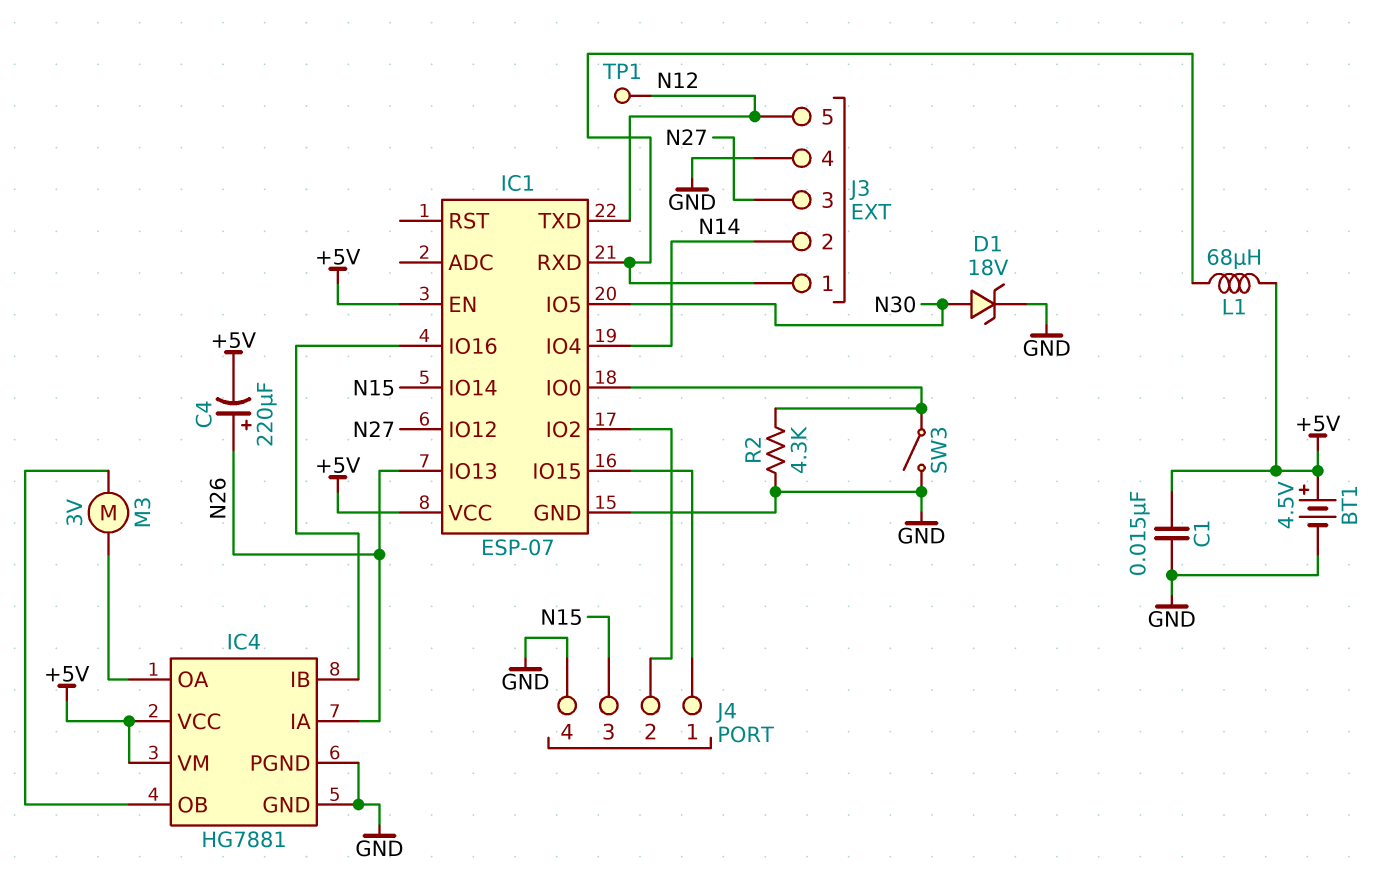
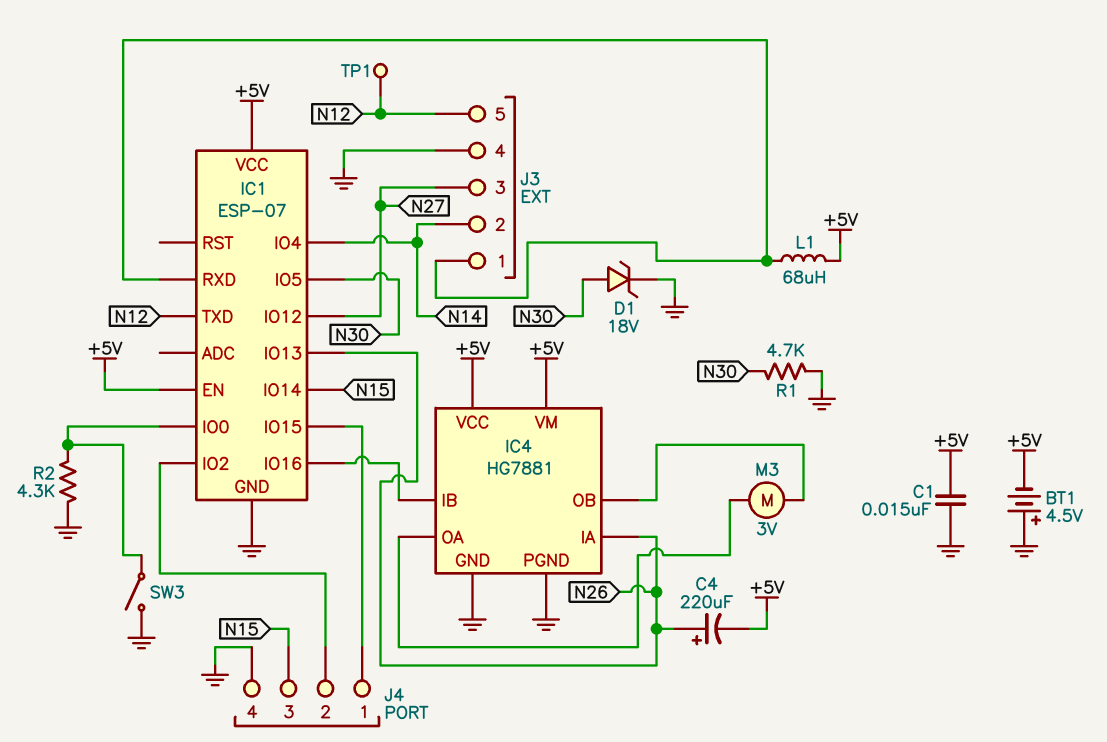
BT1: 4.5V (plus +5V, minus GND) -> 4.5V (plus GND, minus +5V)
R1: none -> 4.7k (GND, N30)

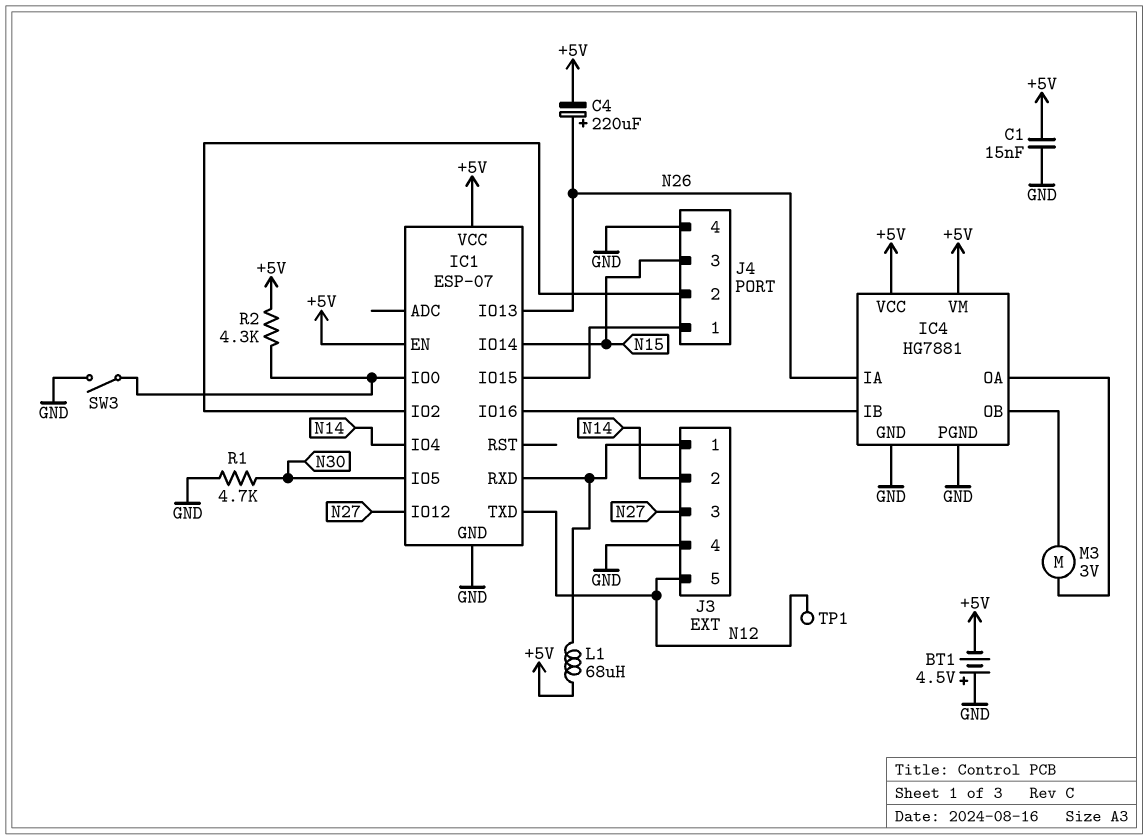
D1: zener 18V (A N30, K GND) -> none
R2: 4.3k (GND, IC1/IO0) -> 4.3k (+5V, IC1/IO0)

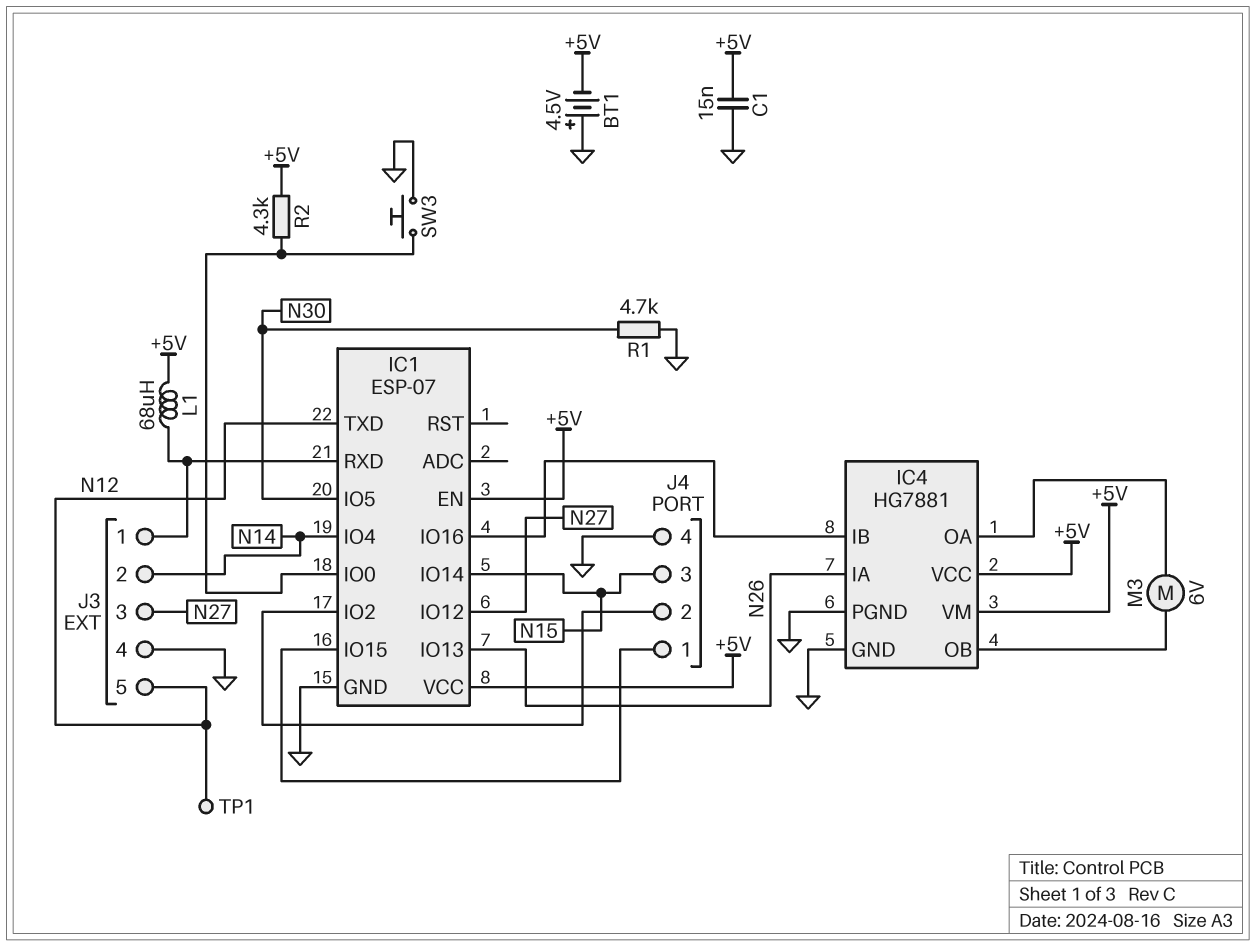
C4: 220uF (plus N26, minus +5V) -> none
M3: motor 3V (IC4/OA, IC4/OB) -> motor 6V (IC4/OA, IC4/OB)
SW3: switch (GND, IC1/IO0) -> button (GND, IC1/IO0)

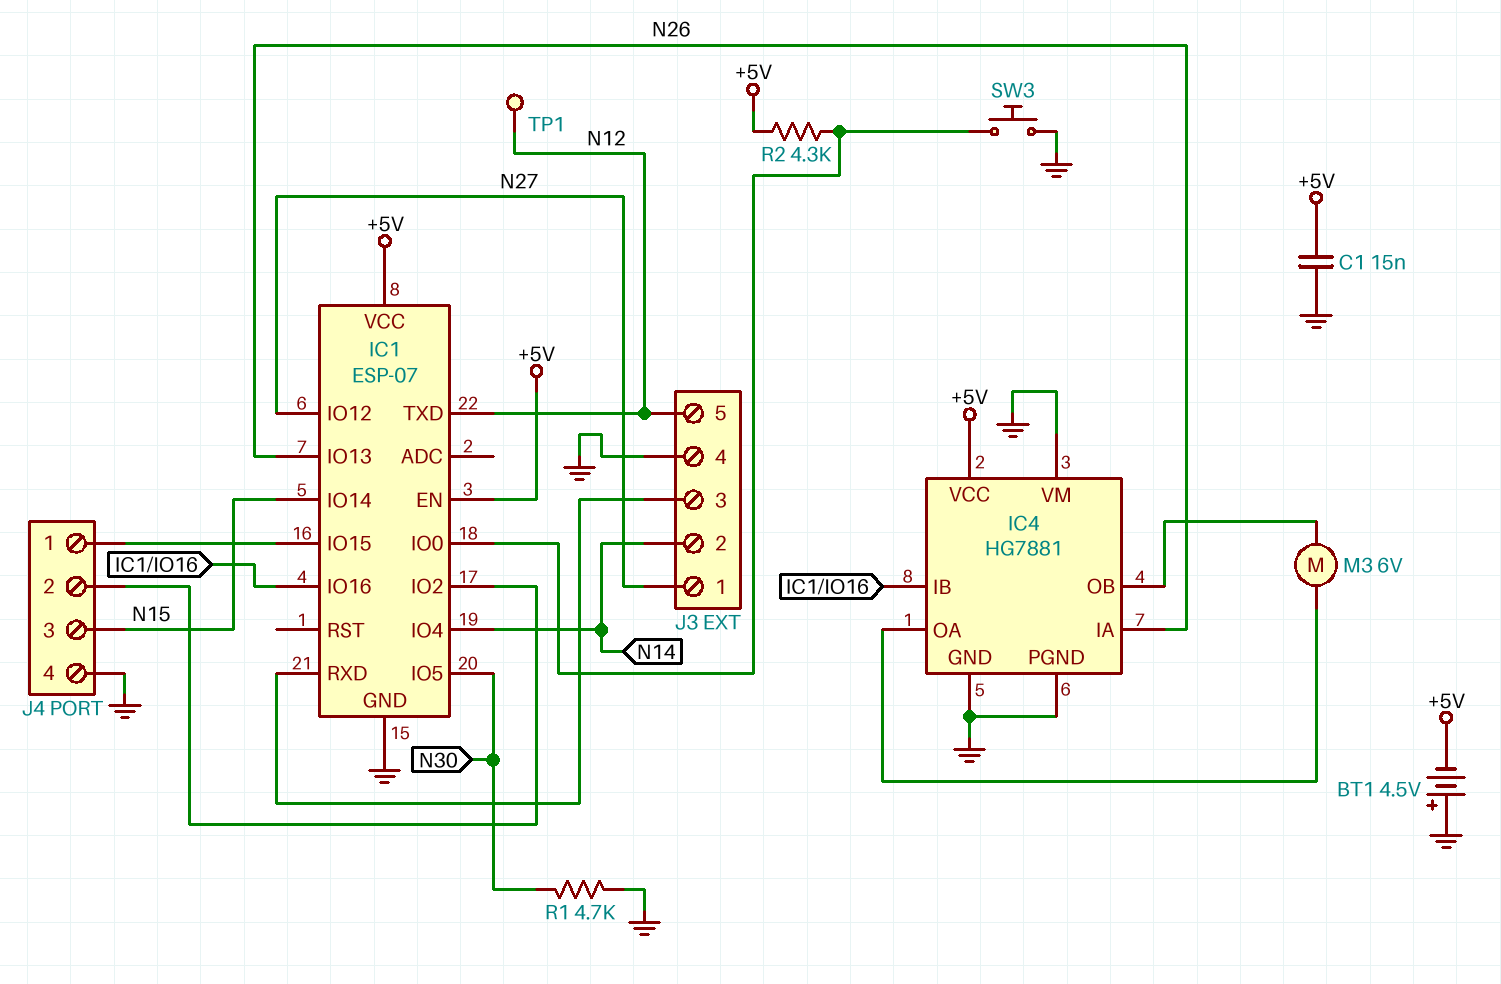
IC4 pin VM: +5V -> GND
J3 pin 1: IC1/RXD -> N27
J3 pin 3: N27 -> IC1/RXD
L1: 68uH (+5V, IC1/RXD) -> none

